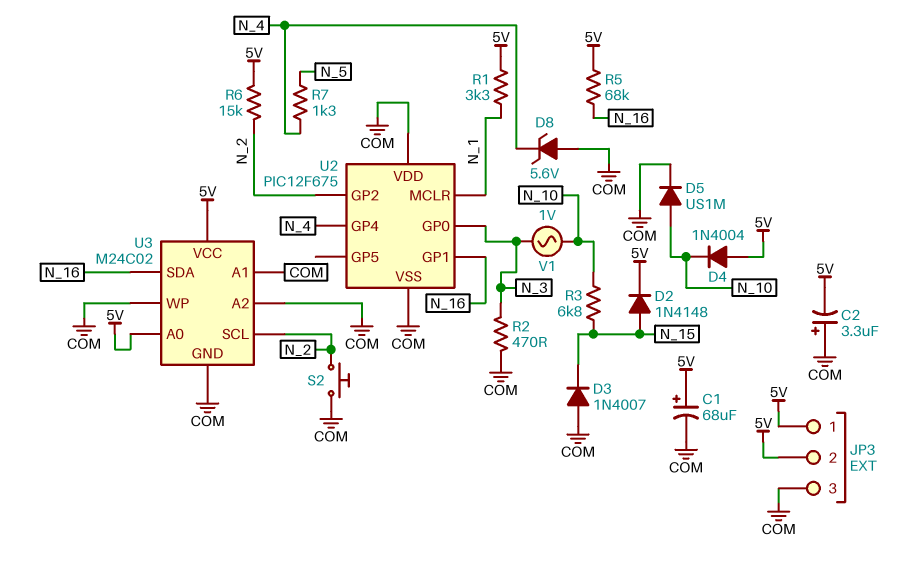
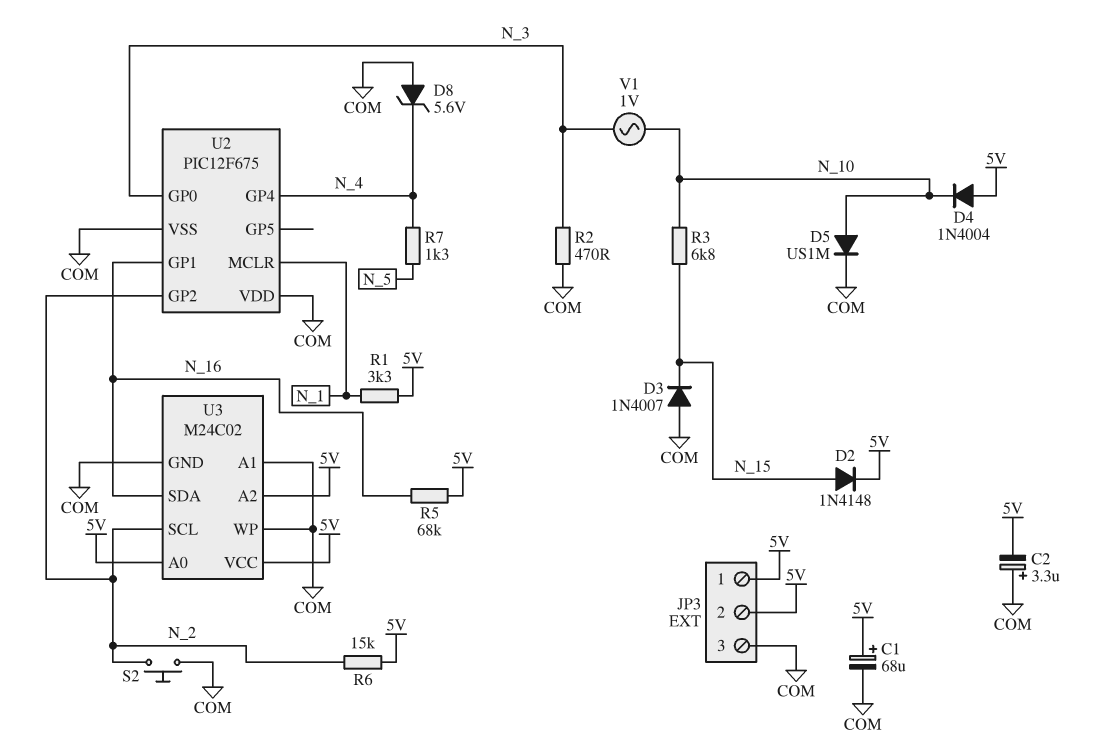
U3 pin A2: COM -> 5V

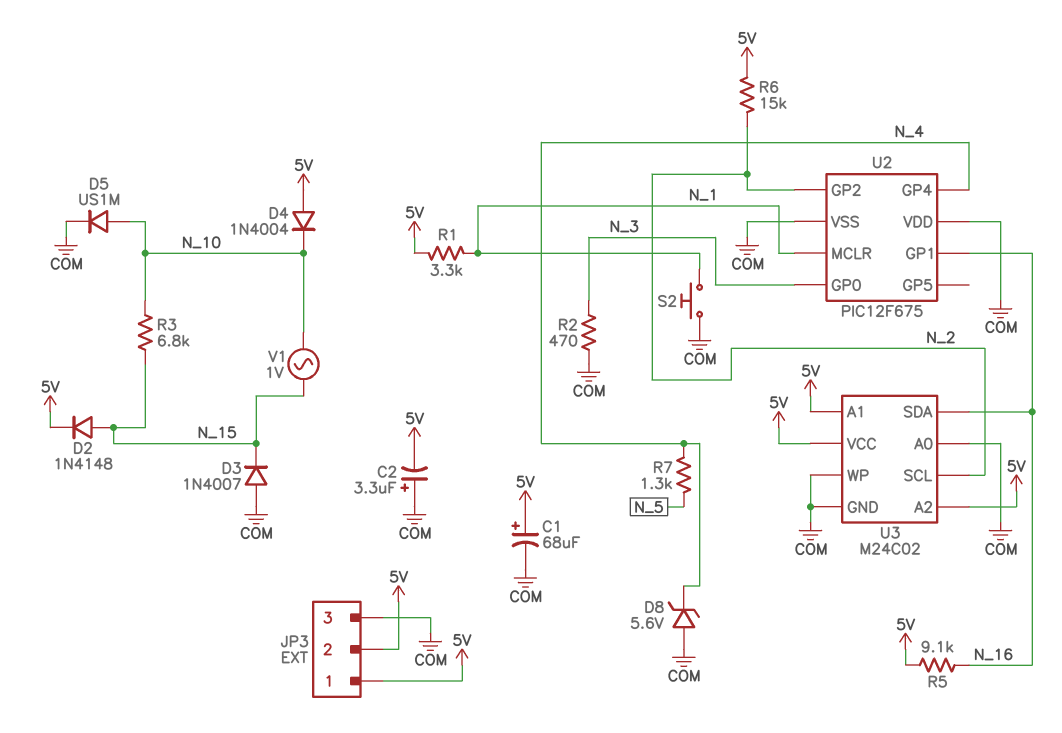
R5: 68k (5V, N_16) -> 9.1k (5V, N_16)
S2: button (COM, N_2) -> button (COM, N_1)
U3 pin A0: 5V -> COM
U3 pin A1: COM -> 5V
V1: AC 1V (N_3, N_10) -> AC 1V (N_10, N_15)

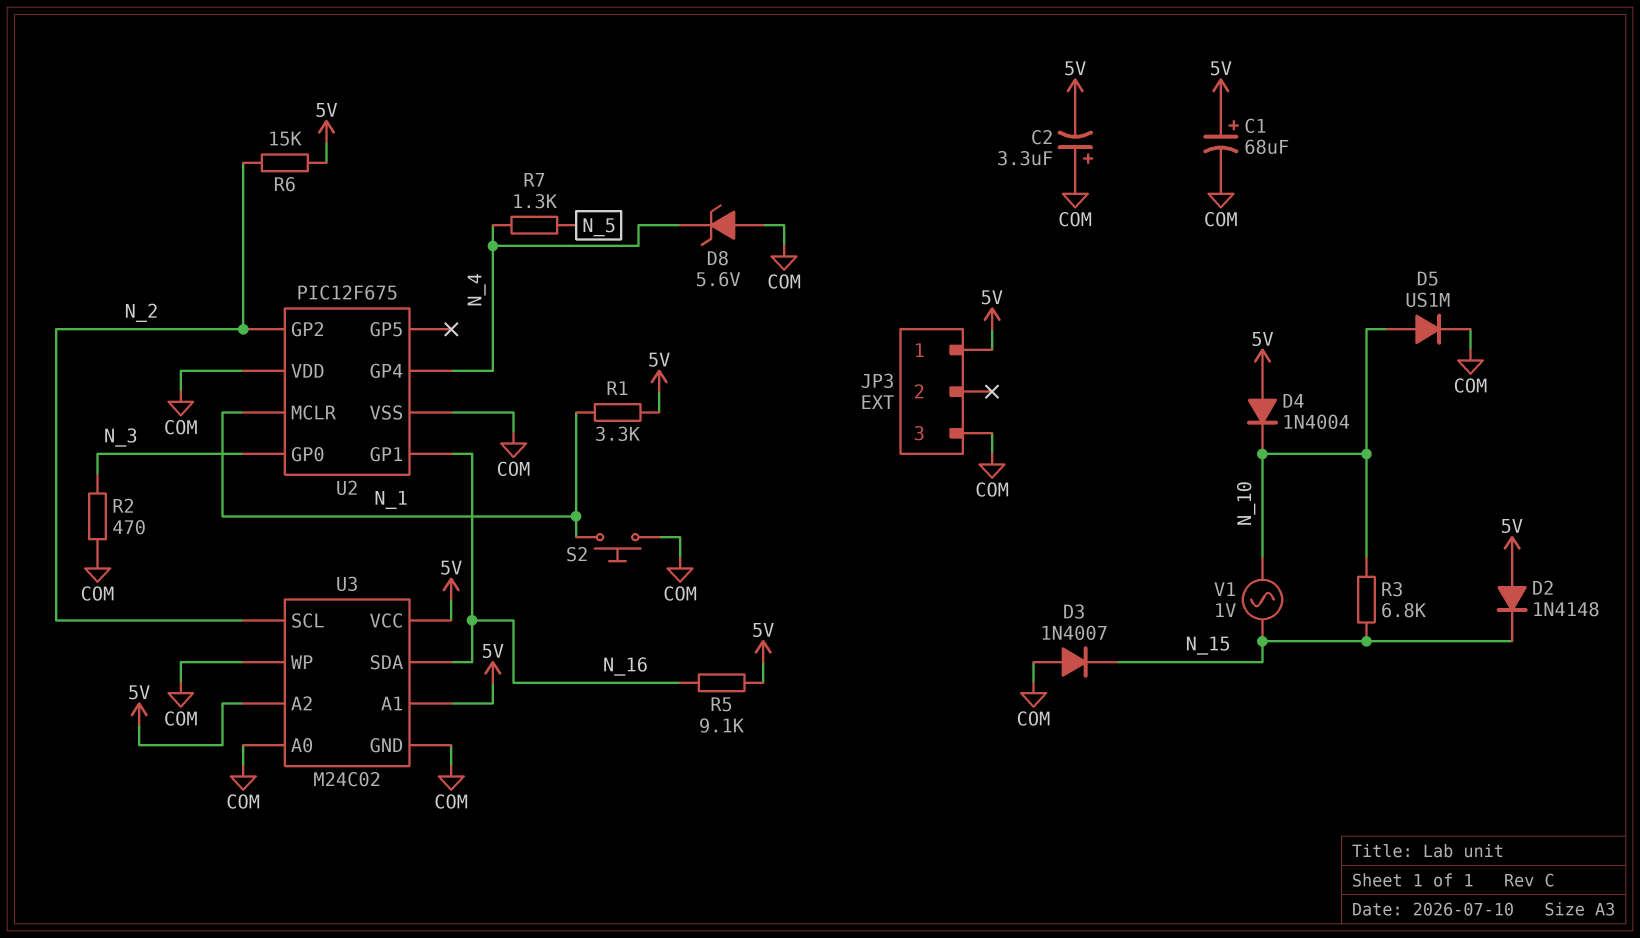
D2: diode 1N4148 (A N_15, K 5V) -> diode 1N4148 (A 5V, K N_15)
JP3 pin 2: 5V -> none

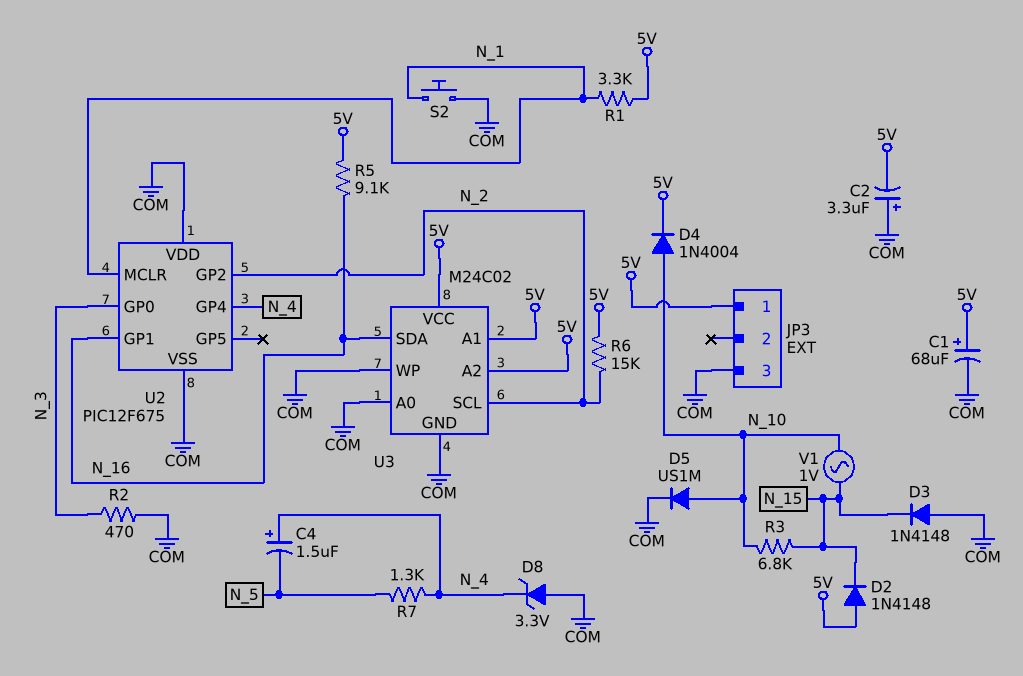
C4: none -> 1.5uF (plus N_4, minus N_5)
D3: diode 1N4007 (A COM, K N_15) -> diode 1N4148 (A COM, K N_15)
D4: diode 1N4004 (A 5V, K N_10) -> diode 1N4004 (A N_10, K 5V)
D8: zener 5.6V (A COM, K N_4) -> zener 3.3V (A COM, K N_4)

